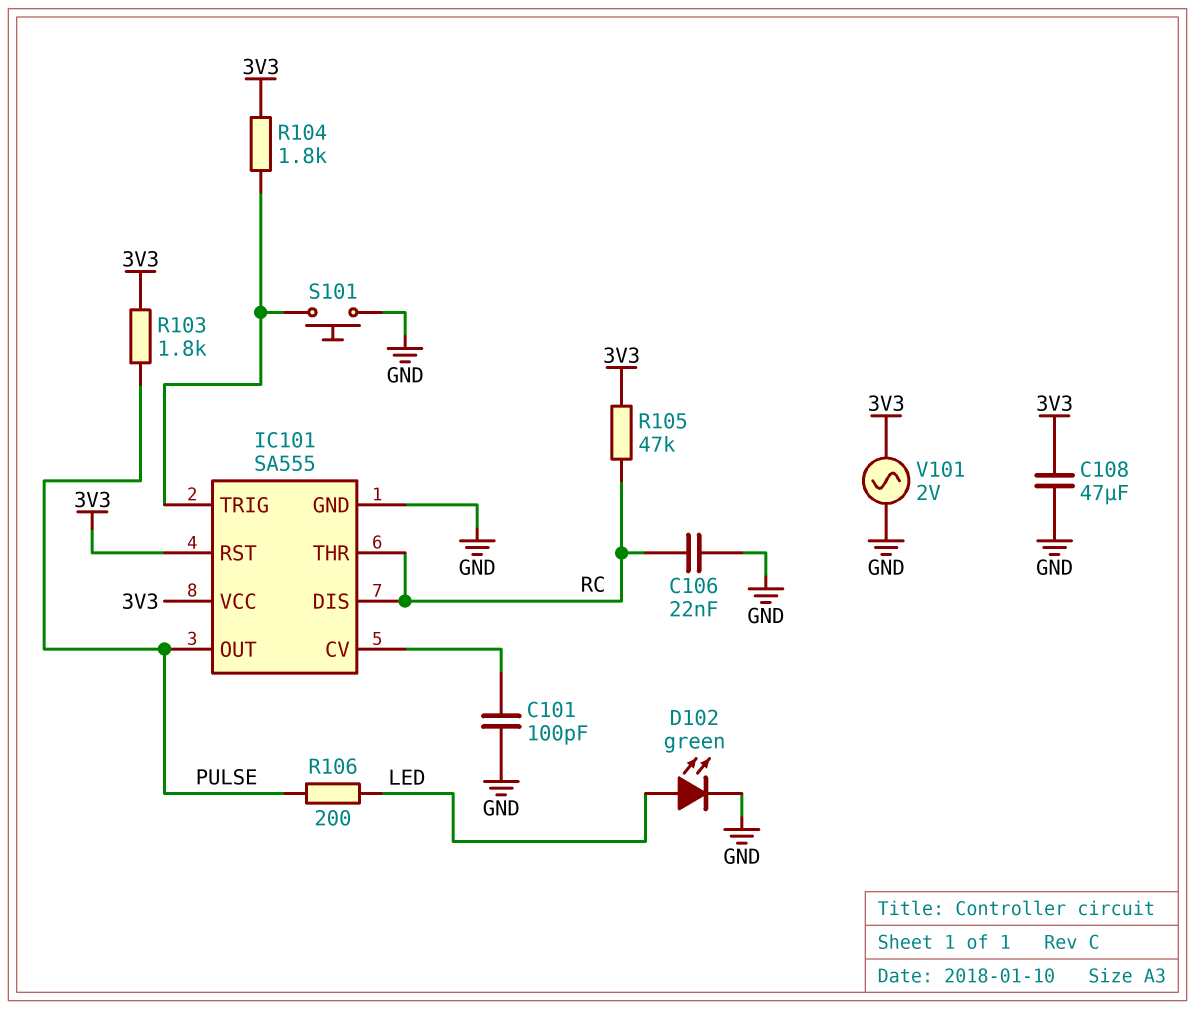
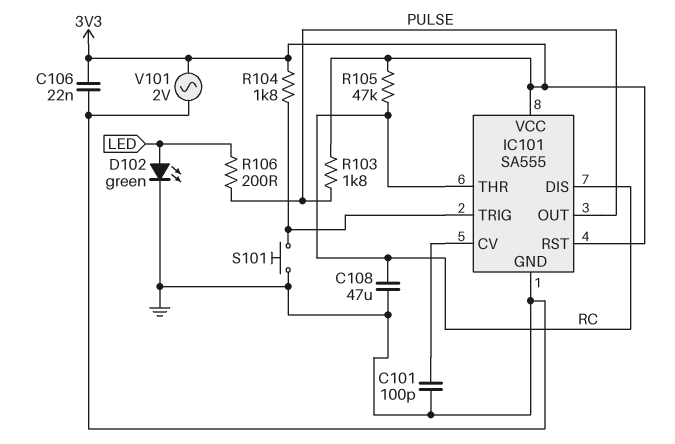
C106: 22nF (GND, RC) -> 22nF (3V3, GND)
C108: 47uF (3V3, GND) -> 47uF (GND, RC)

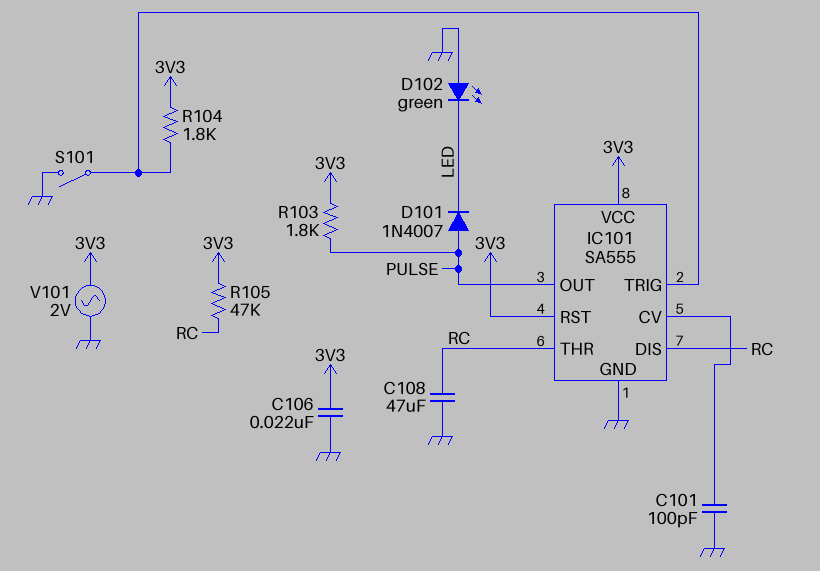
D101: none -> diode 1N4007 (A PULSE, K LED)
D102: LED green (A LED, K GND) -> LED green (A GND, K LED)
R106: 200 (LED, PULSE) -> none
S101: button (GND, IC101/TRIG) -> switch (GND, IC101/TRIG)

